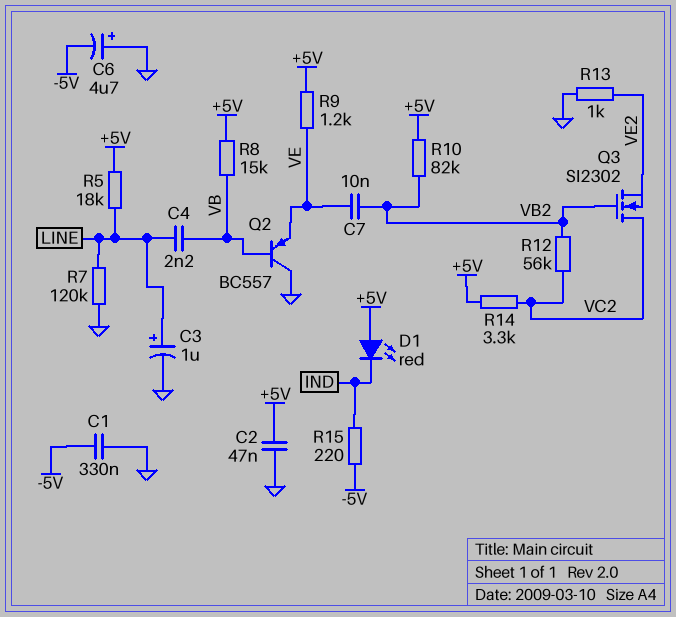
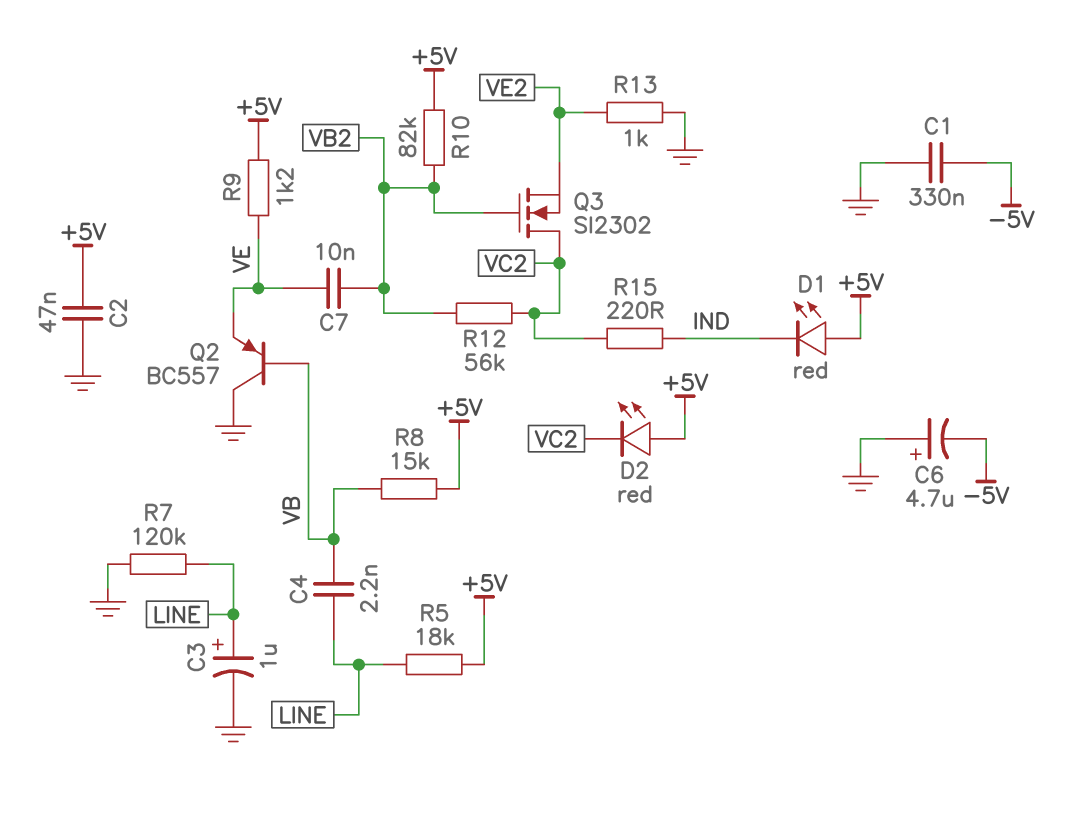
D2: none -> LED red (A +5V, K VC2)
R14: 3.3k (+5V, VC2) -> none
R15: 220 (-5V, IND) -> 220 (IND, VC2)

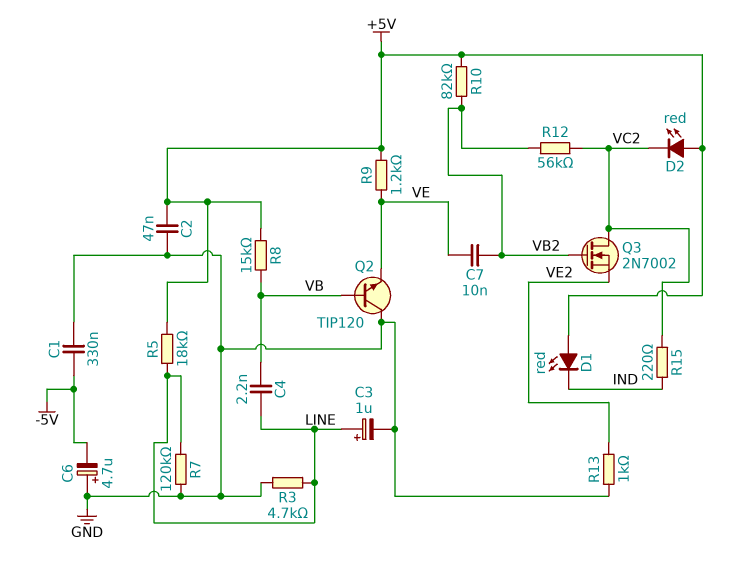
Q2: PNP BC557 (B VB, C GND, E VE) -> NPN TIP120 (B VB, C GND, E VE)
Q3: NMOS SI2302 (G VB2, D VC2, S VE2) -> NMOS 2N7002 (G VB2, D VC2, S VE2)
R3: none -> 4.7k (GND, LINE)

